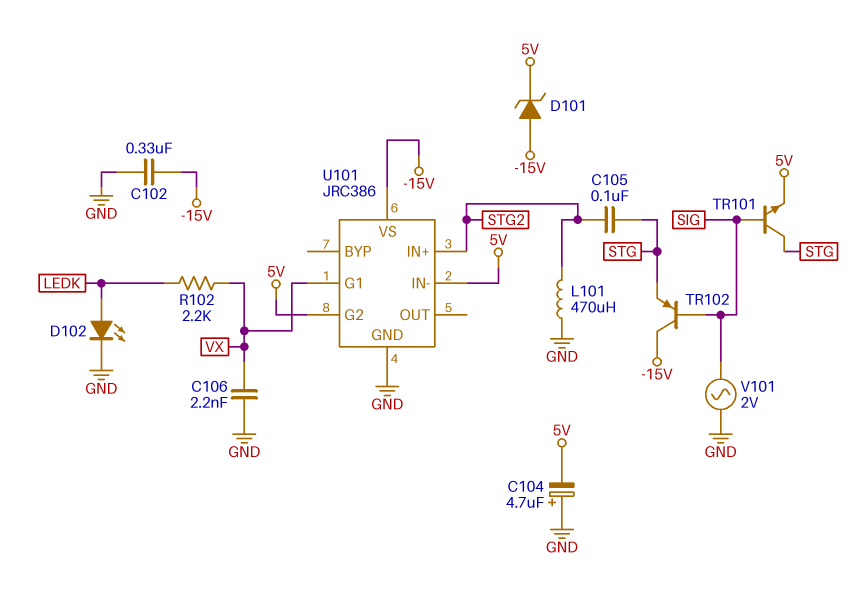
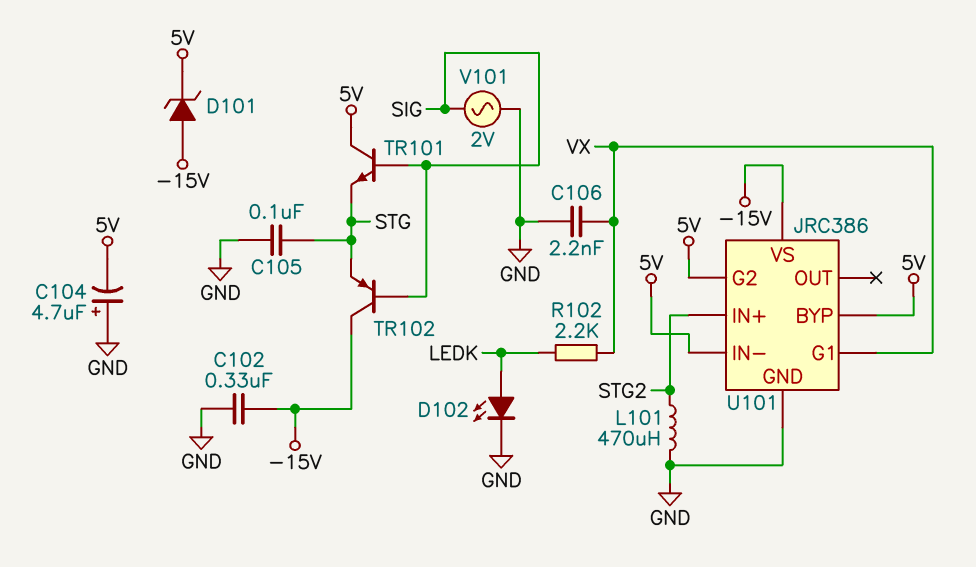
C105: 100nF (STG, STG2) -> 100nF (GND, STG)
TR101: NPN (B SIG, C STG, E 5V) -> NPN (B SIG, C 5V, E STG)
U101 pin BYP: none -> 5V

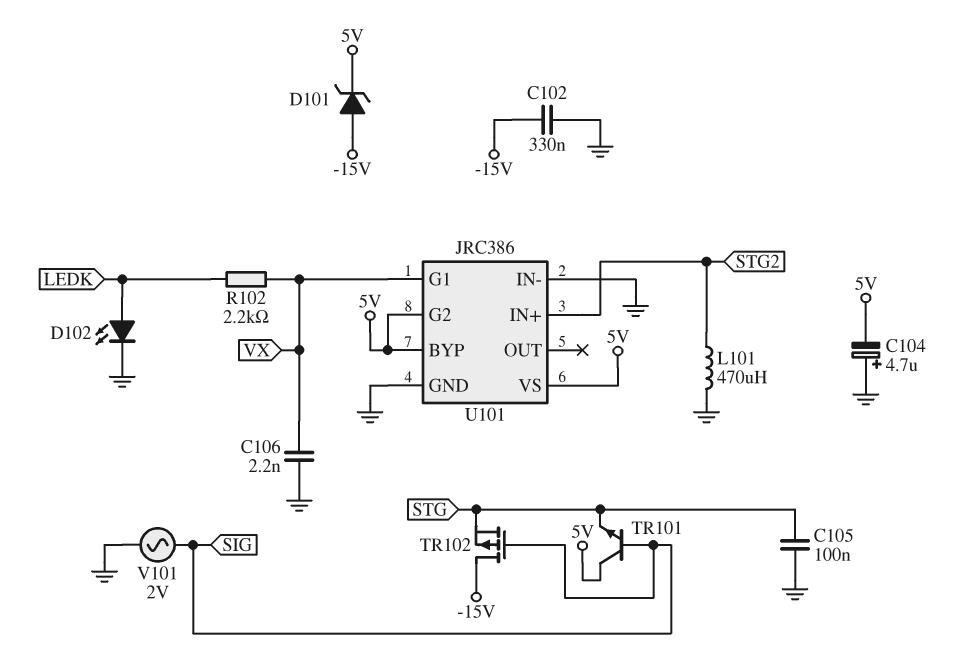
TR102: PNP (B SIG, C -15V, E STG) -> PMOS (G SIG, D -15V, S STG)
U101 pin IN-: 5V -> GND
U101 pin VS: -15V -> 5V

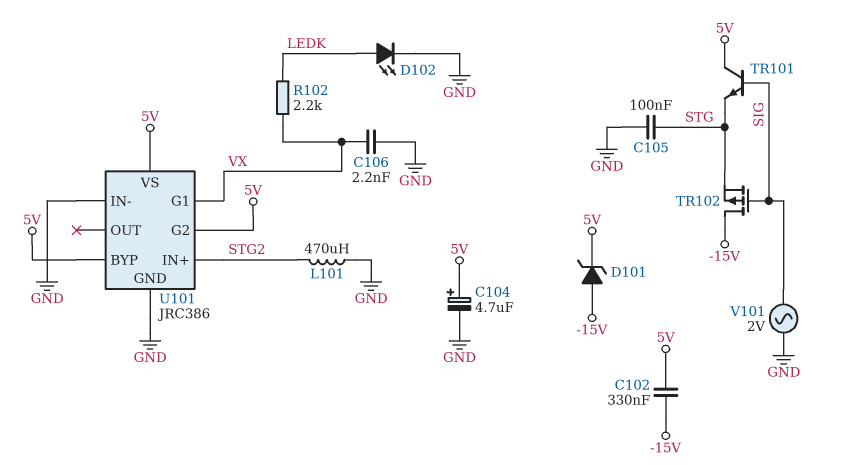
C102: 330nF (-15V, GND) -> 330nF (-15V, 5V)
C104: 4.7uF (plus GND, minus 5V) -> 4.7uF (plus 5V, minus GND)

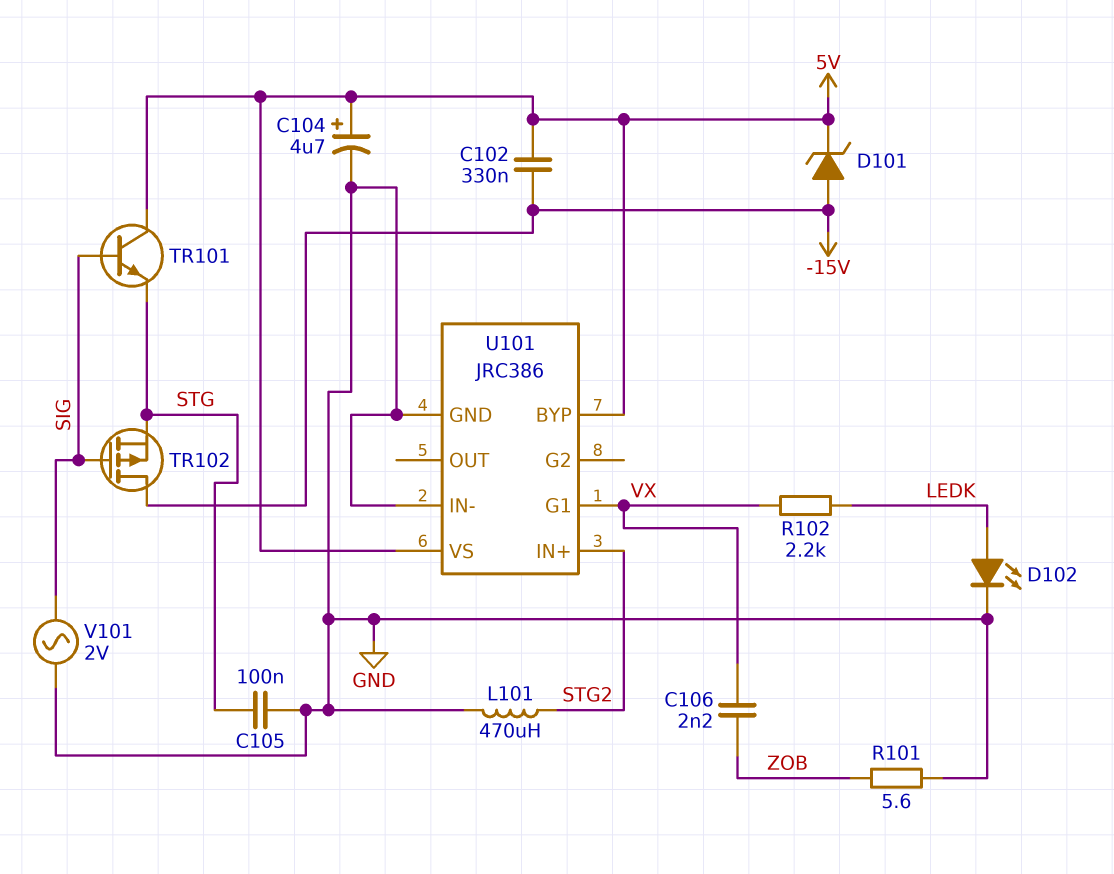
C106: 2.2nF (GND, VX) -> 2.2nF (VX, ZOB)
R101: none -> 5.6 (GND, ZOB)
U101 pin G2: 5V -> none

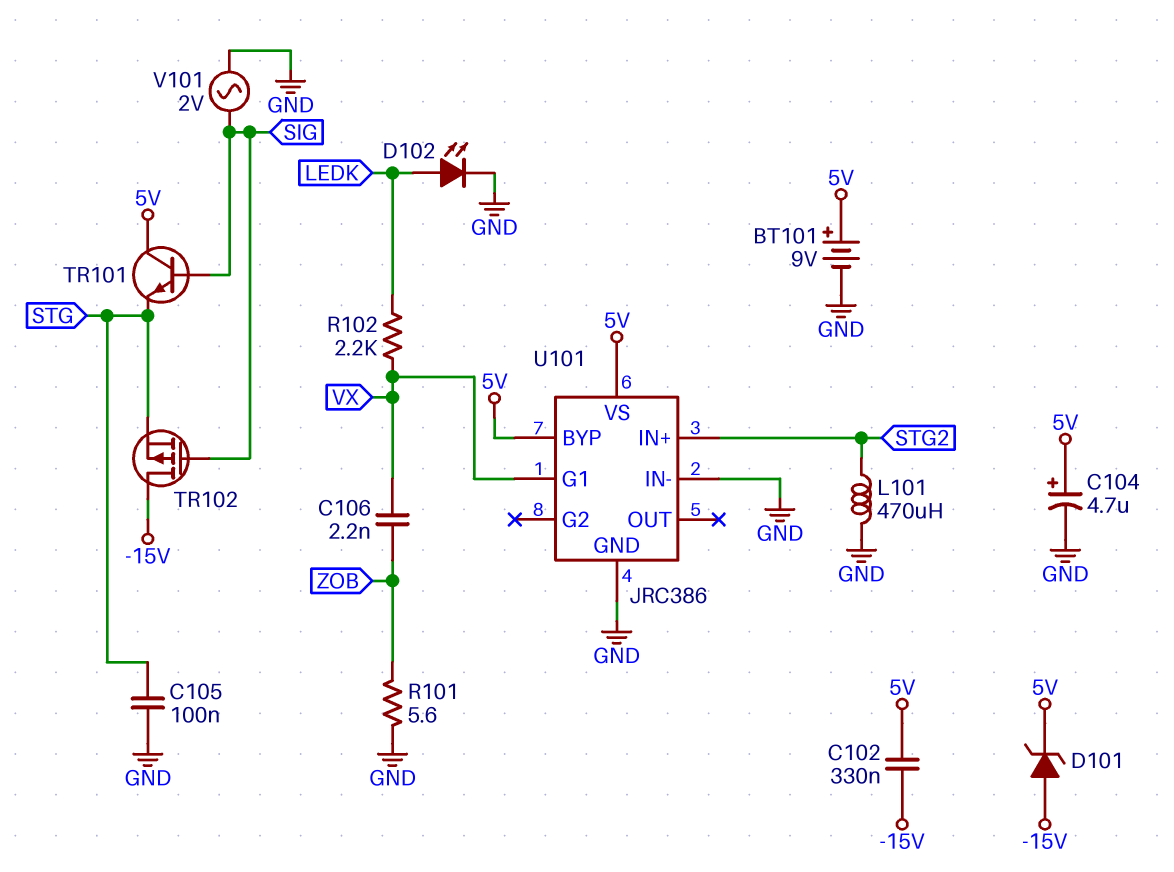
BT101: none -> 9V (plus 5V, minus GND)

